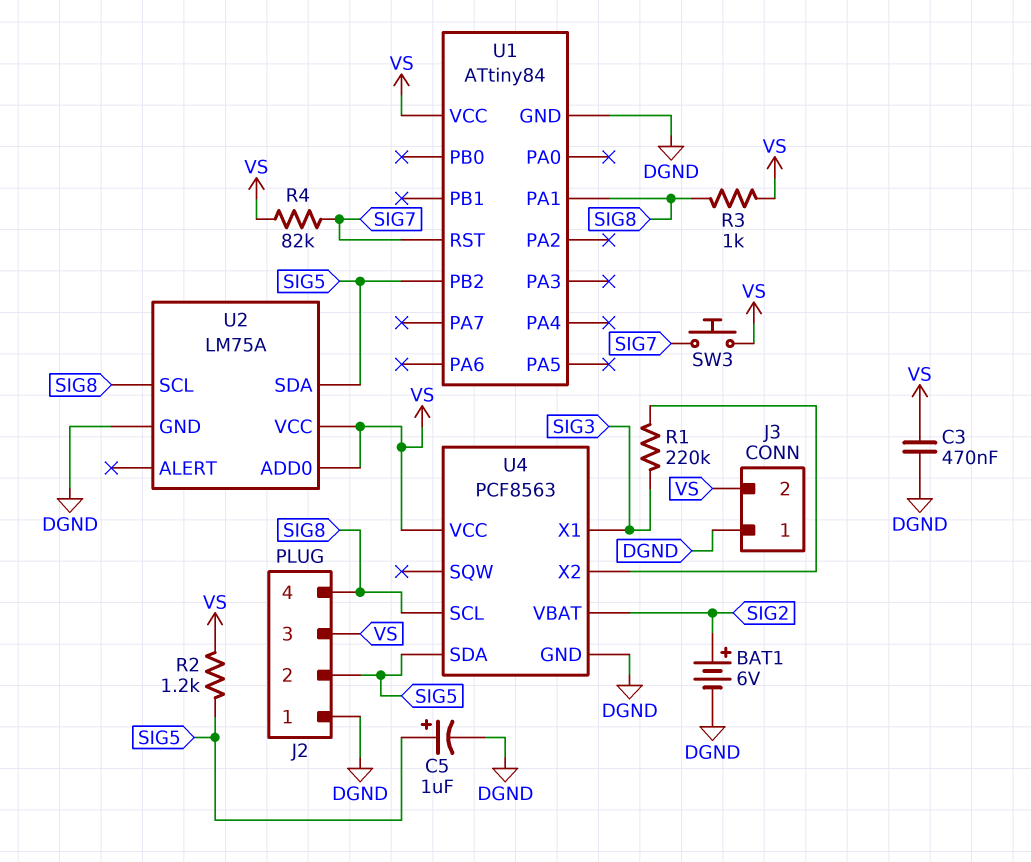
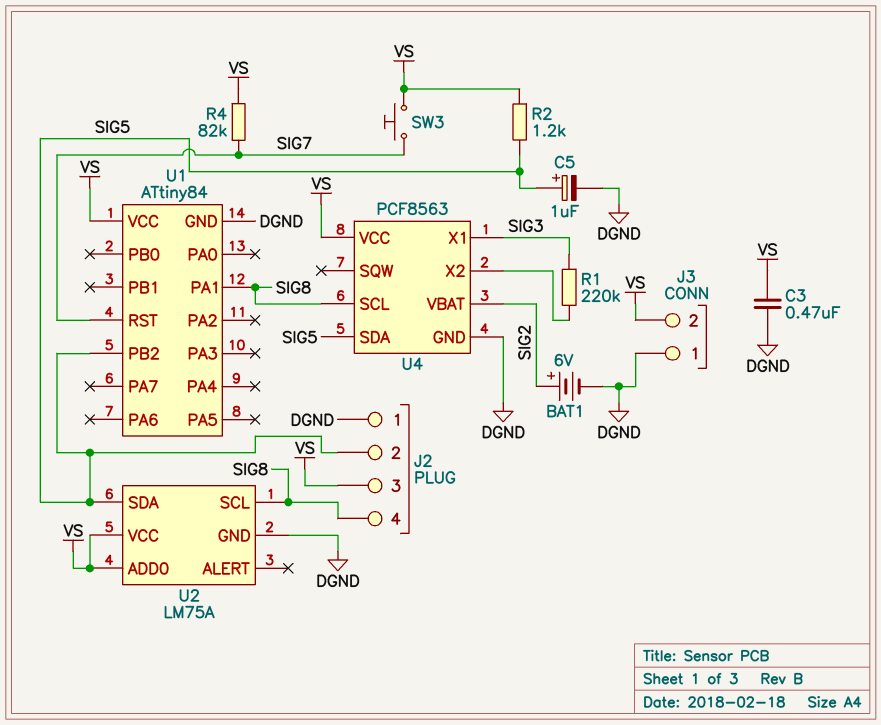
R3: 1k (SIG8, VS) -> none

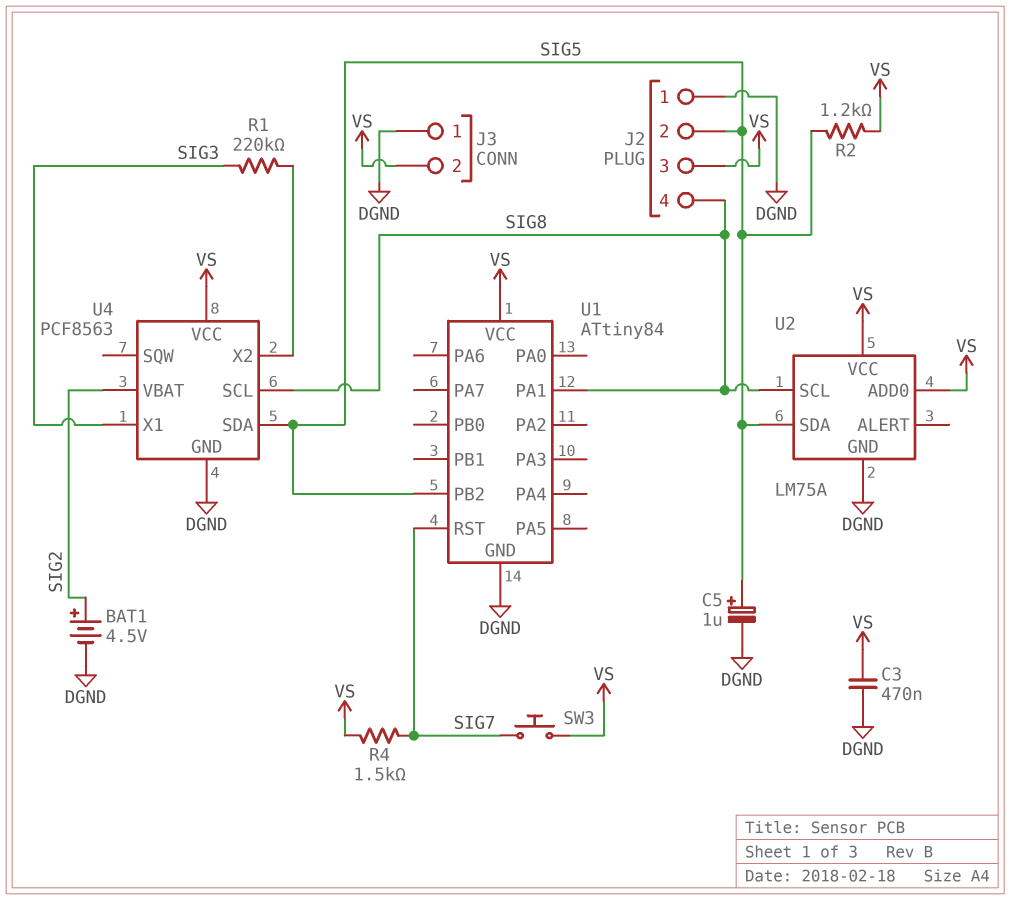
BAT1: 6V (plus SIG2, minus DGND) -> 4.5V (plus SIG2, minus DGND)
R4: 82k (SIG7, VS) -> 1.5k (SIG7, VS)

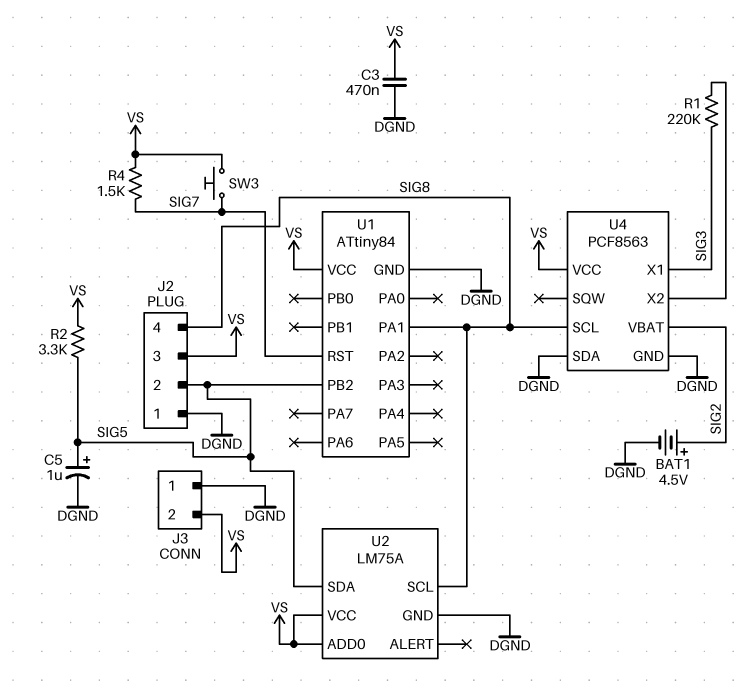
R2: 1.2k (SIG5, VS) -> 3.3k (SIG5, VS)
U4 pin SDA: SIG5 -> DGND

